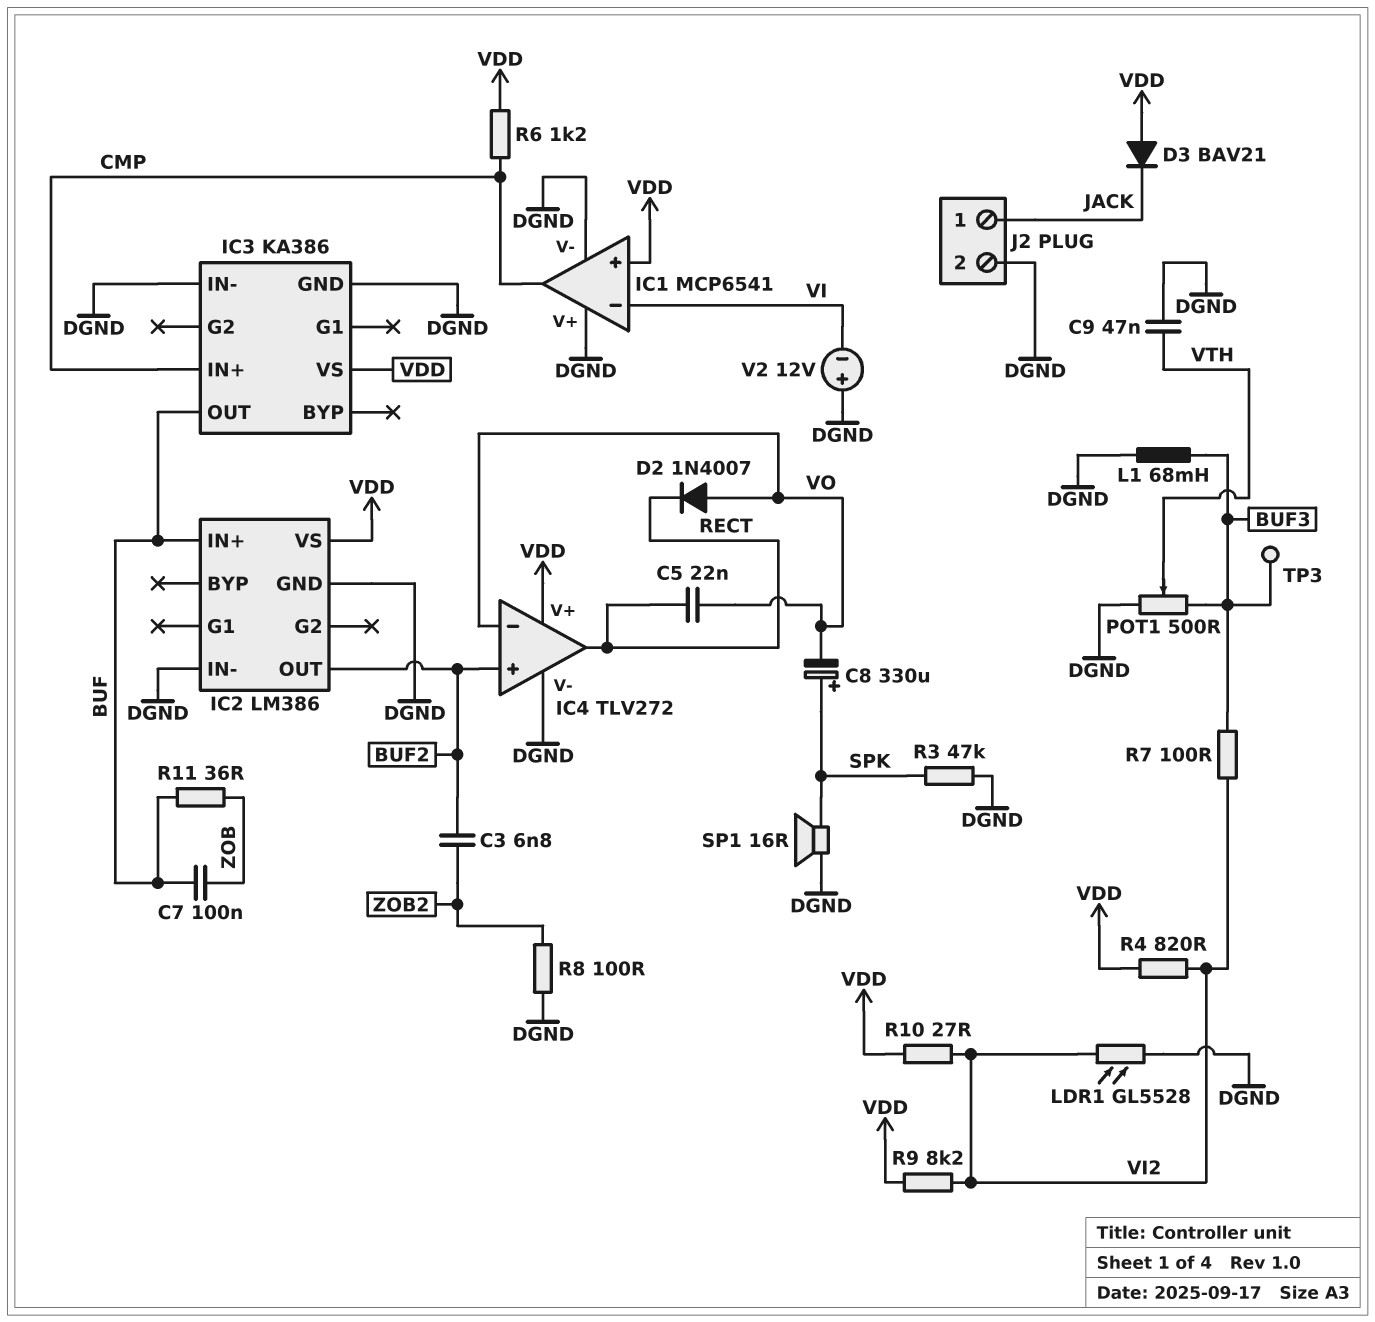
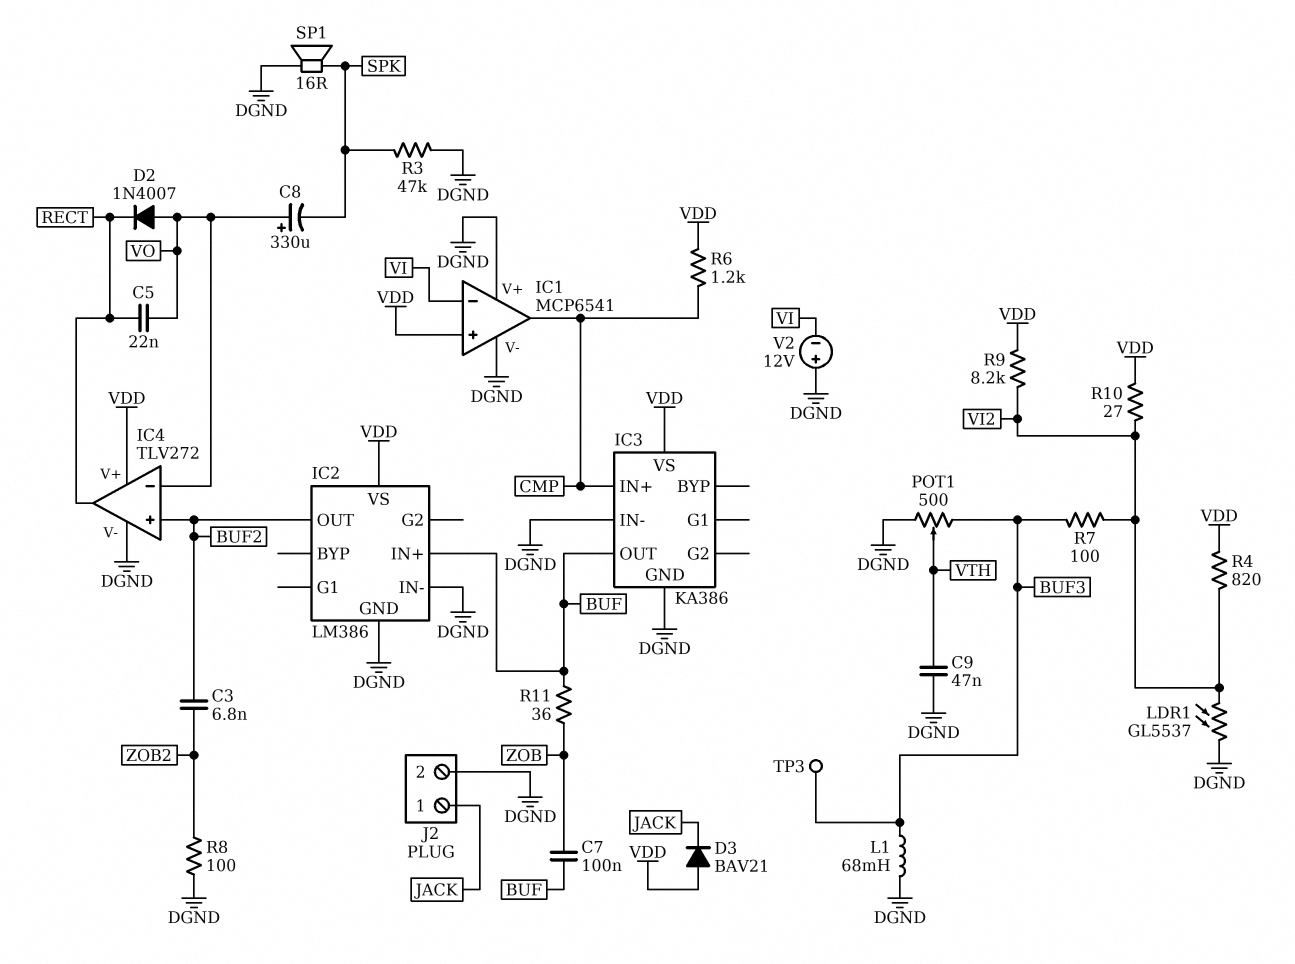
C8: 330uF (plus SPK, minus VO) -> 330uF (plus VO, minus SPK)
LDR1: GL5528 (DGND, VI2) -> GL5537 (DGND, VI2)

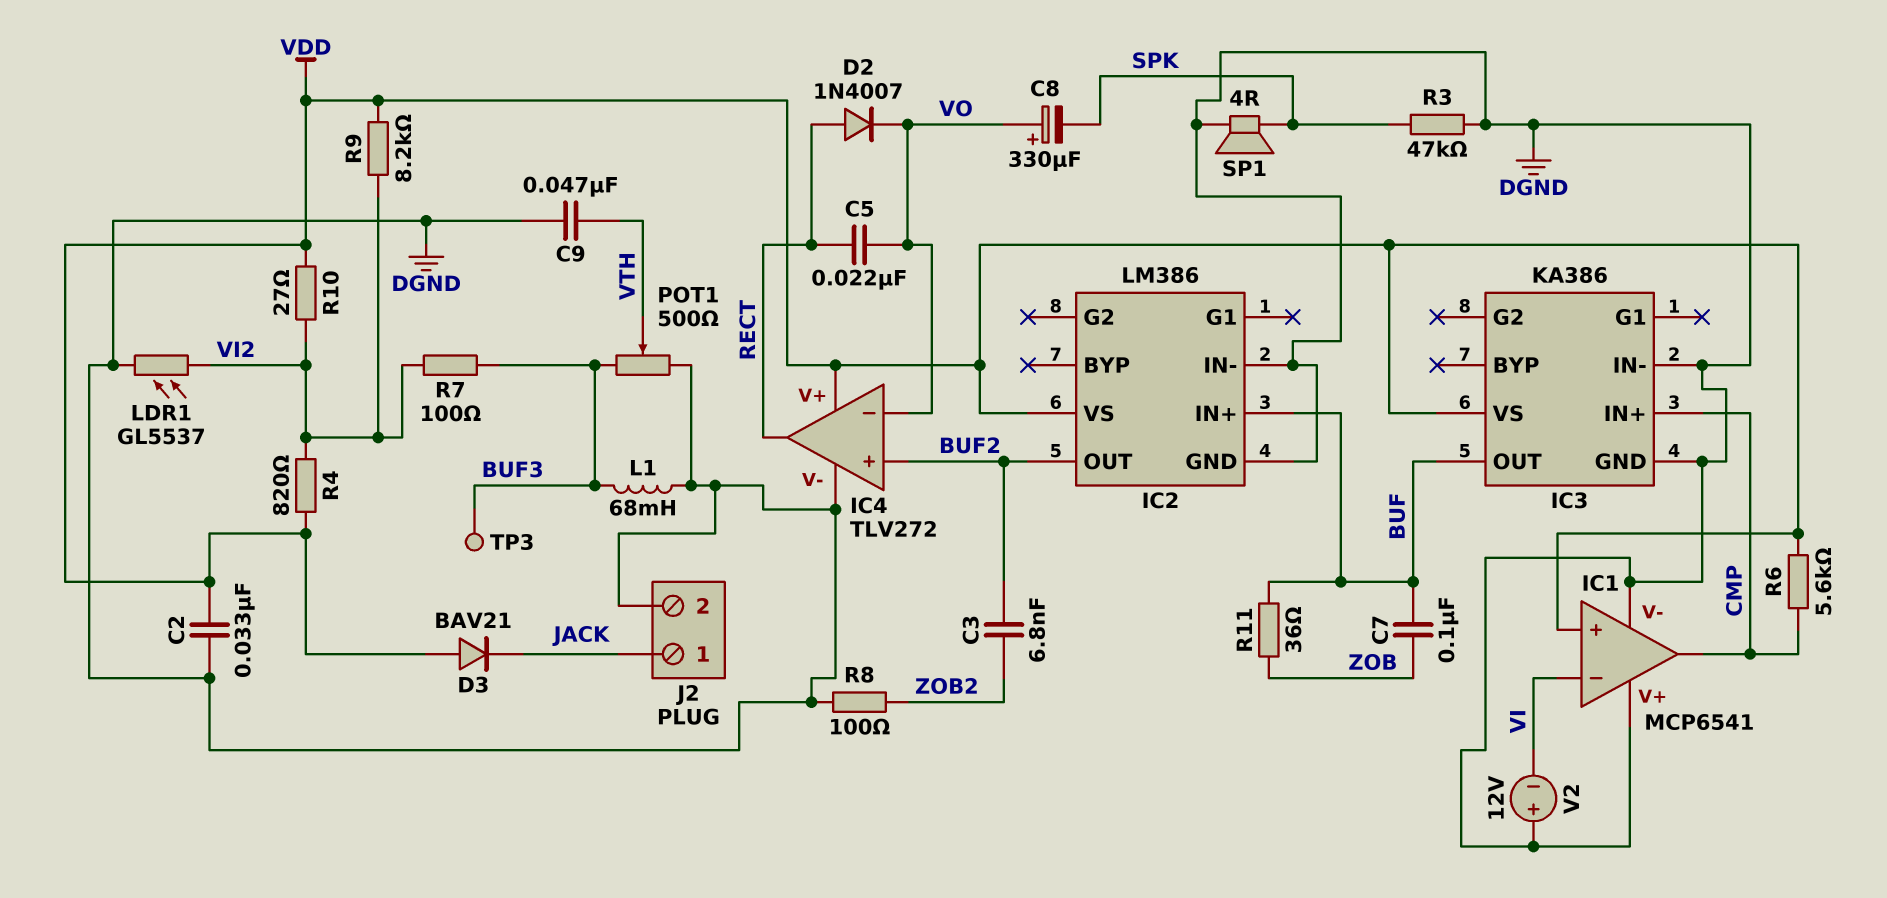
C2: none -> 33nF (DGND, VDD)
D2: diode 1N4007 (A VO, K RECT) -> diode 1N4007 (A RECT, K VO)
R6: 1.2k (CMP, VDD) -> 5.6k (CMP, VDD)
SP1: speaker 16R (DGND, SPK) -> speaker 4R (DGND, SPK)

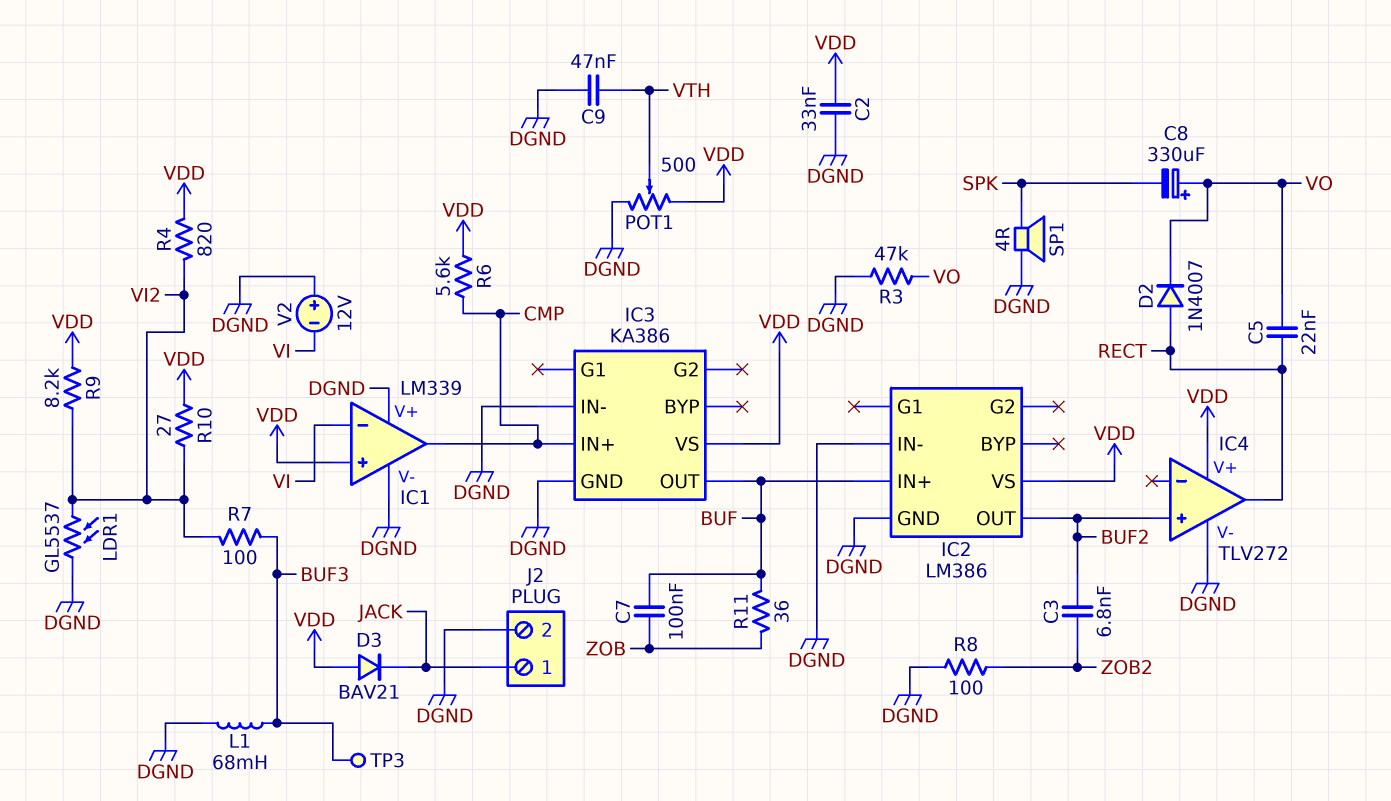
IC1: MCP6541 -> LM339
IC4 pin in-: VO -> none
POT1: 500 (BUF3, DGND, wiper VTH) -> 500 (DGND, VDD, wiper VTH)
R3: 47k (DGND, SPK) -> 47k (DGND, VO)

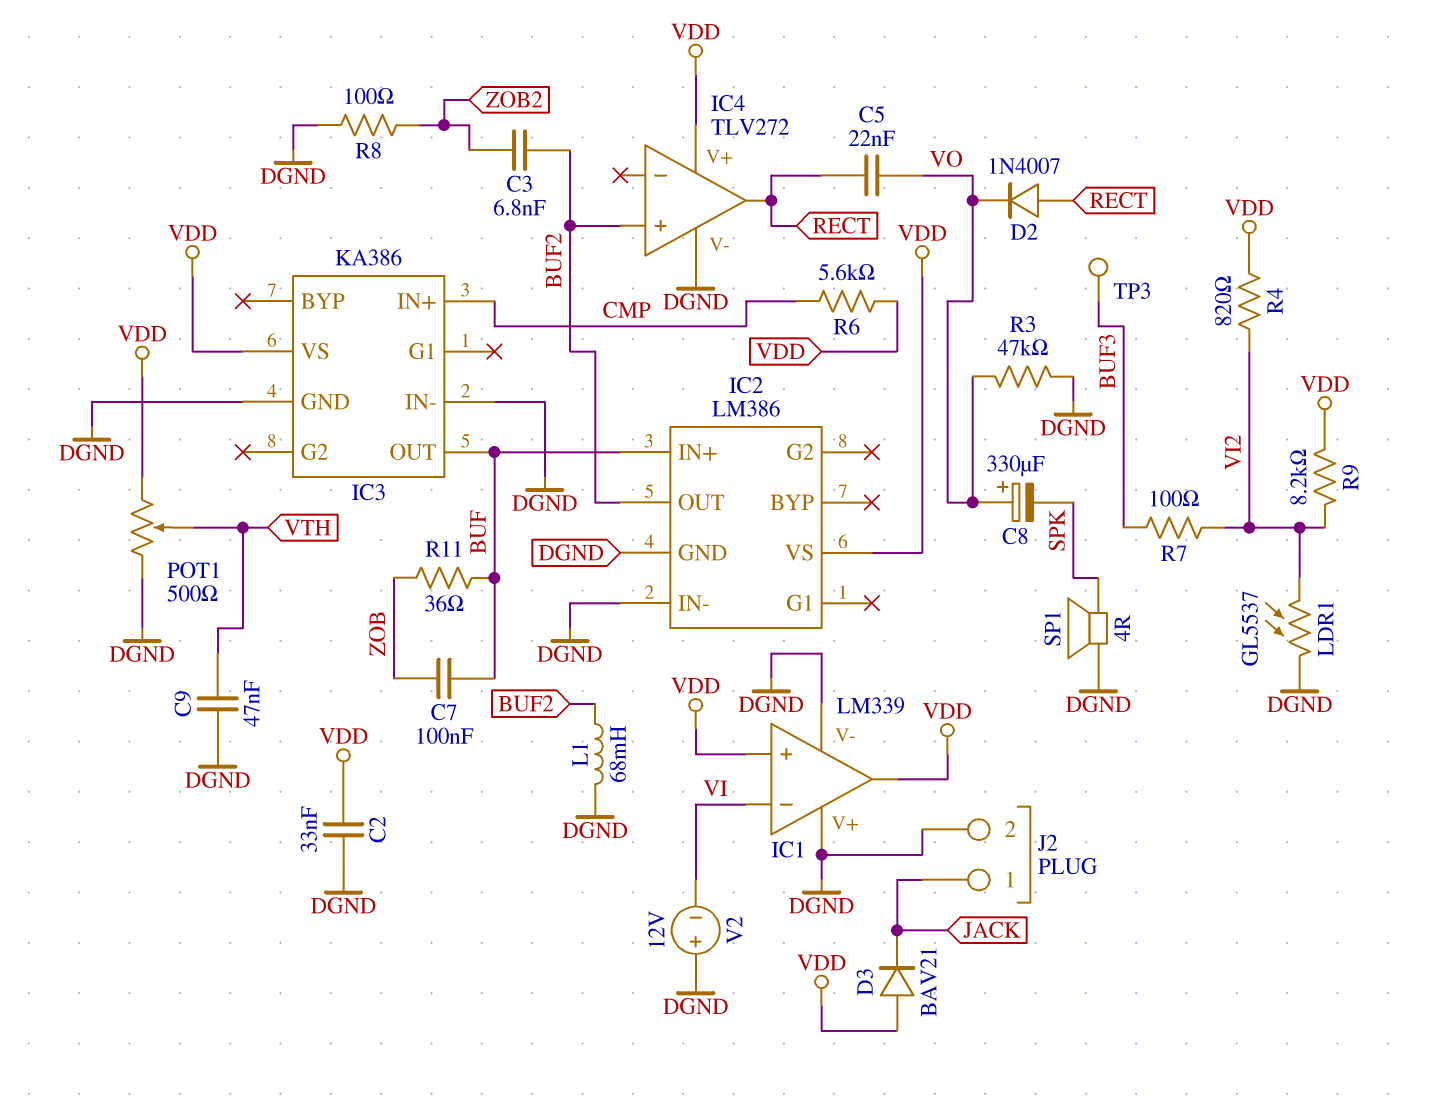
IC1 pin out: CMP -> VDD
L1: 68mH (BUF3, DGND) -> 68mH (BUF2, DGND)
R10: 27 (VDD, VI2) -> none

